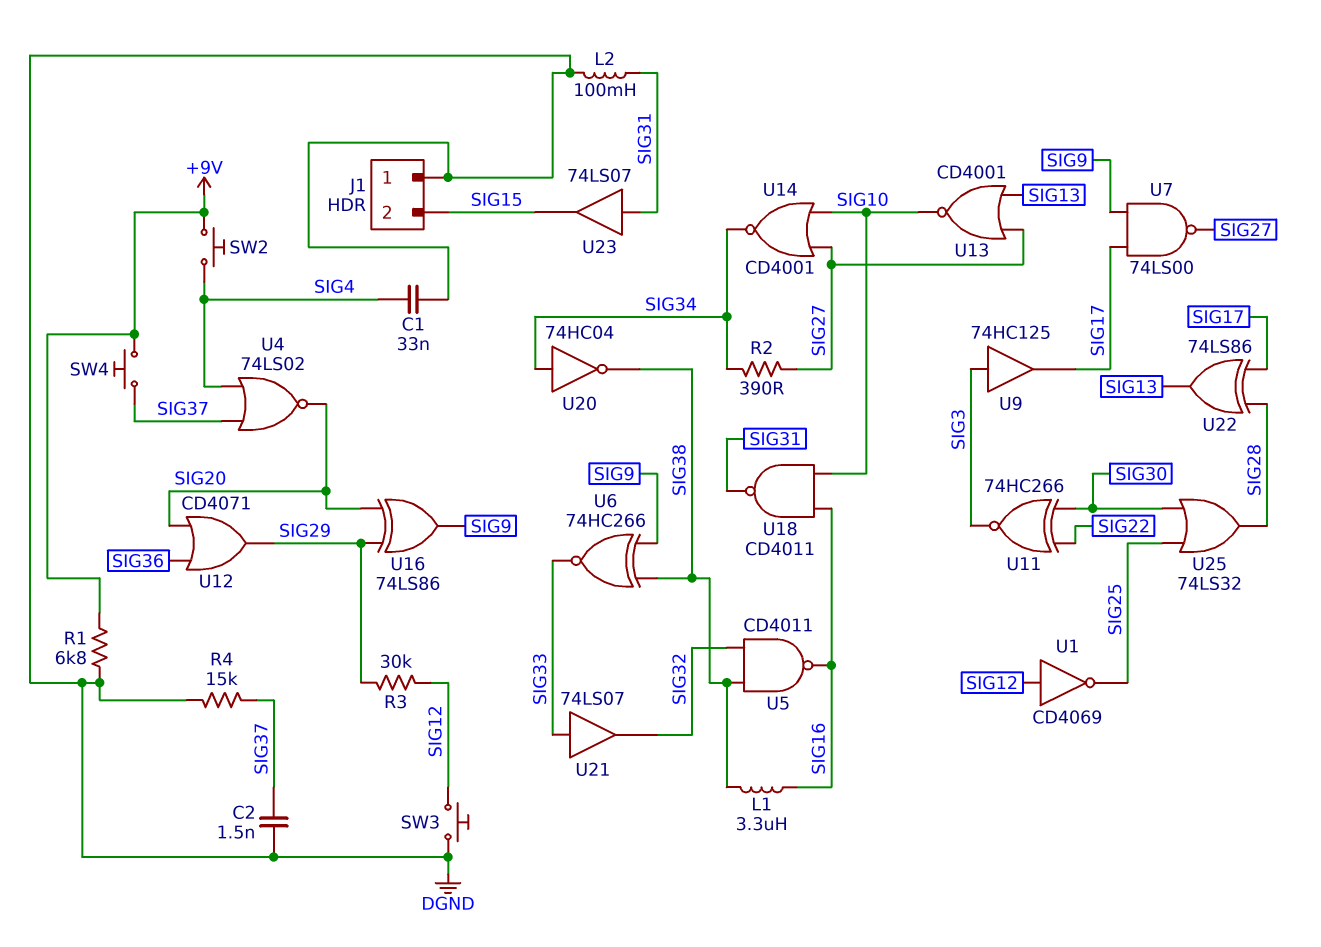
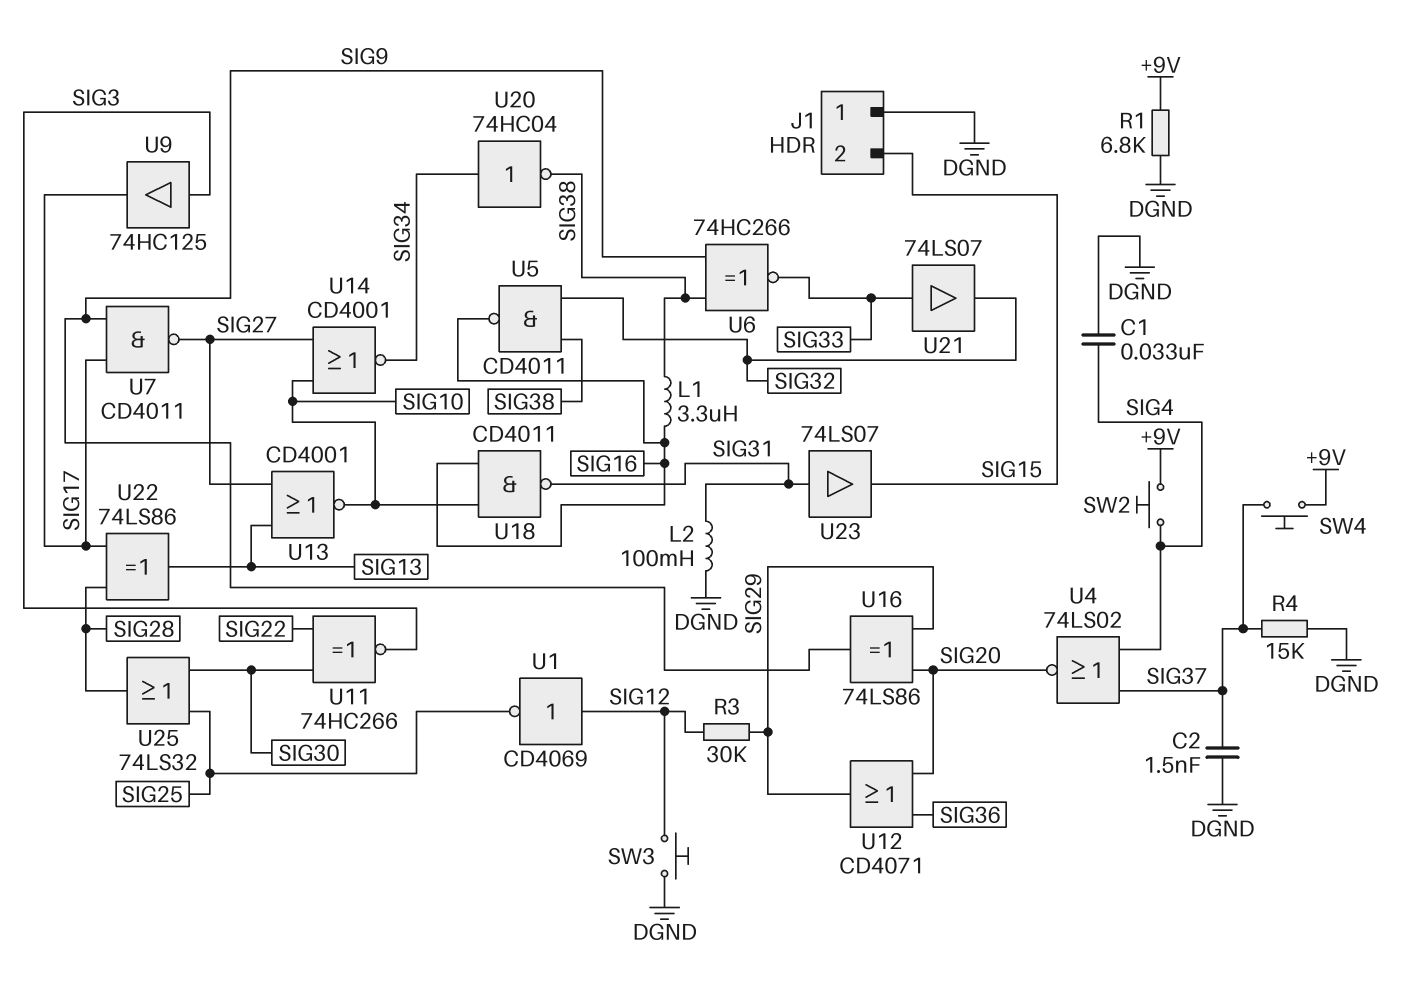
R2: 390 (SIG27, SIG34) -> none
U7: NAND 74LS00 (in SIG9, in SIG17, out SIG27) -> NAND CD4011 (in SIG9, in SIG17, out SIG27)

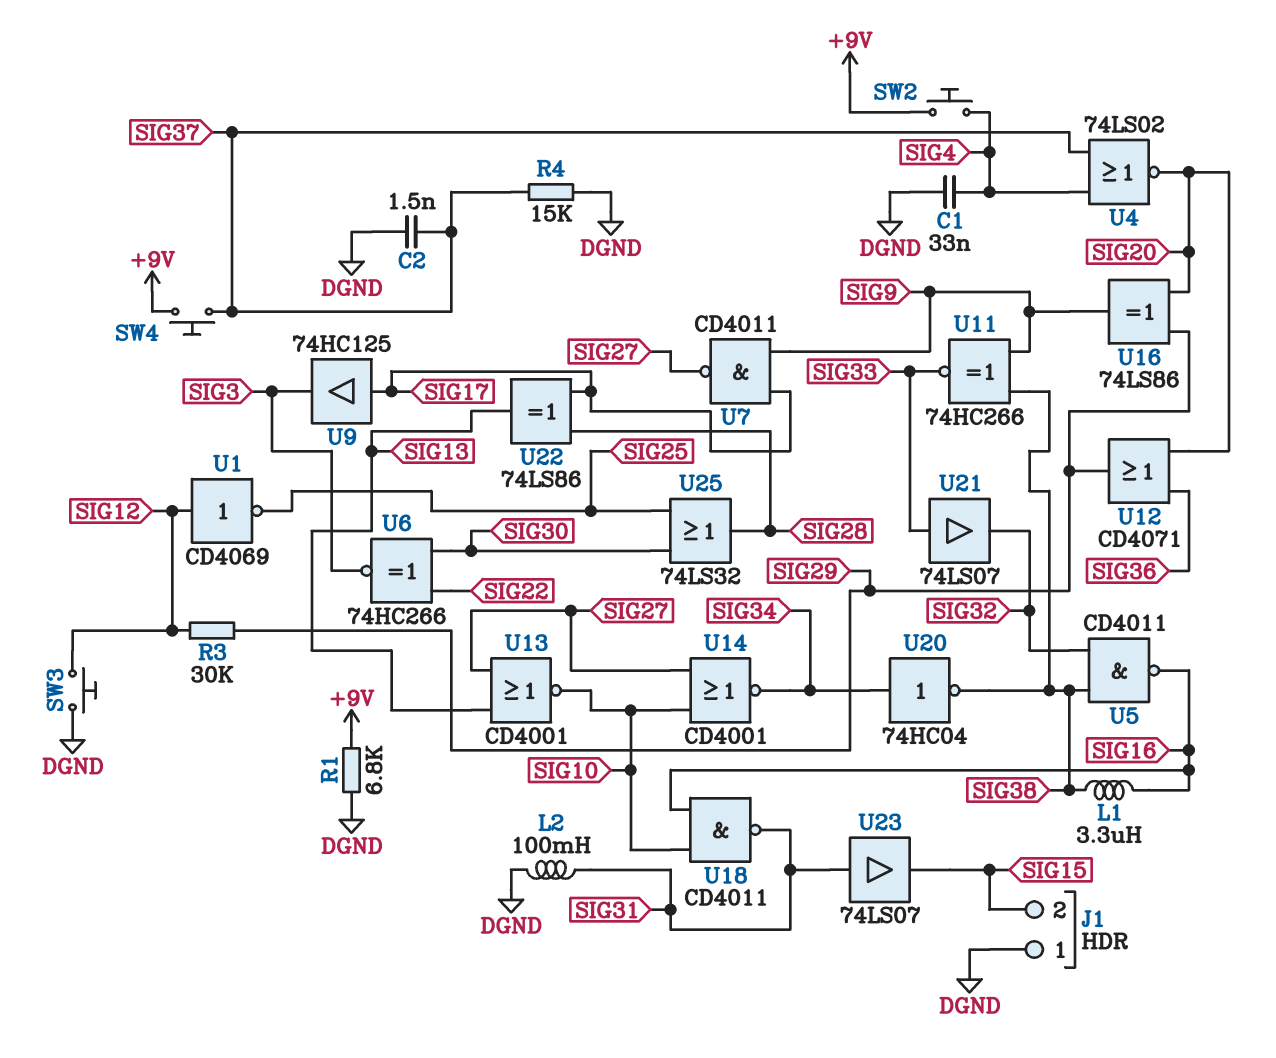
U6: XNOR 74HC266 (in SIG9, in SIG38, out SIG33) -> XNOR 74HC266 (in SIG22, in SIG30, out SIG3)
U9: buffer 74HC125 (in SIG3, out SIG17) -> buffer 74HC125 (in SIG17, out SIG3)
U11: XNOR 74HC266 (in SIG22, in SIG30, out SIG3) -> XNOR 74HC266 (in SIG9, in SIG38, out SIG33)

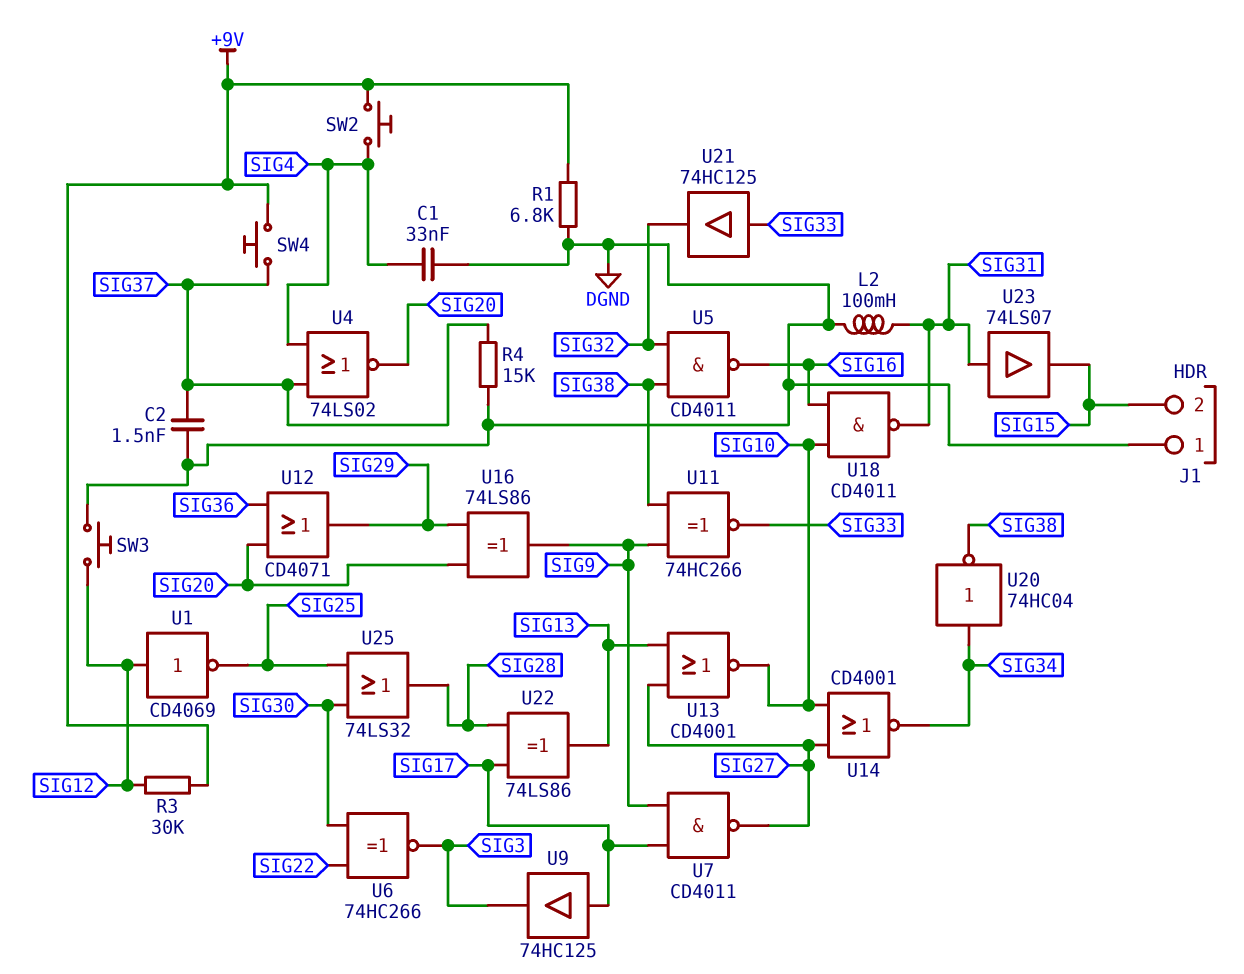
L1: 3.3uH (SIG16, SIG38) -> none
R3: 30k (SIG12, SIG29) -> 30k (+9V, SIG12)
U21: buffer 74LS07 (in SIG33, out SIG32) -> buffer 74HC125 (in SIG33, out SIG32)

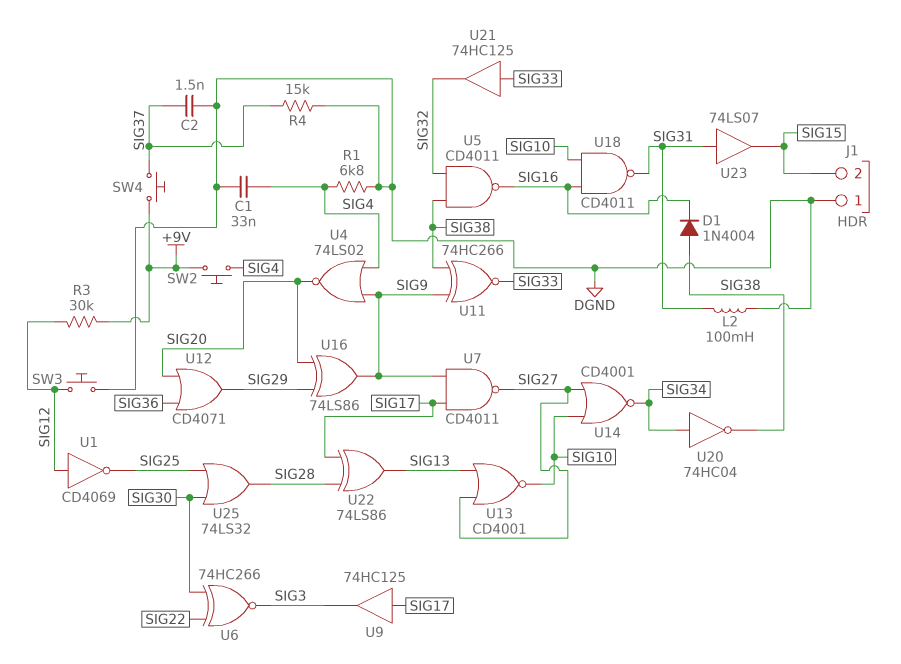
D1: none -> diode 1N4004 (A SIG38, K SIG16)
R1: 6.8k (+9V, DGND) -> 6.8k (DGND, SIG4)
U4: NOR 74LS02 (in SIG4, in SIG37, out SIG20) -> NOR 74LS02 (in SIG4, in SIG9, out SIG20)

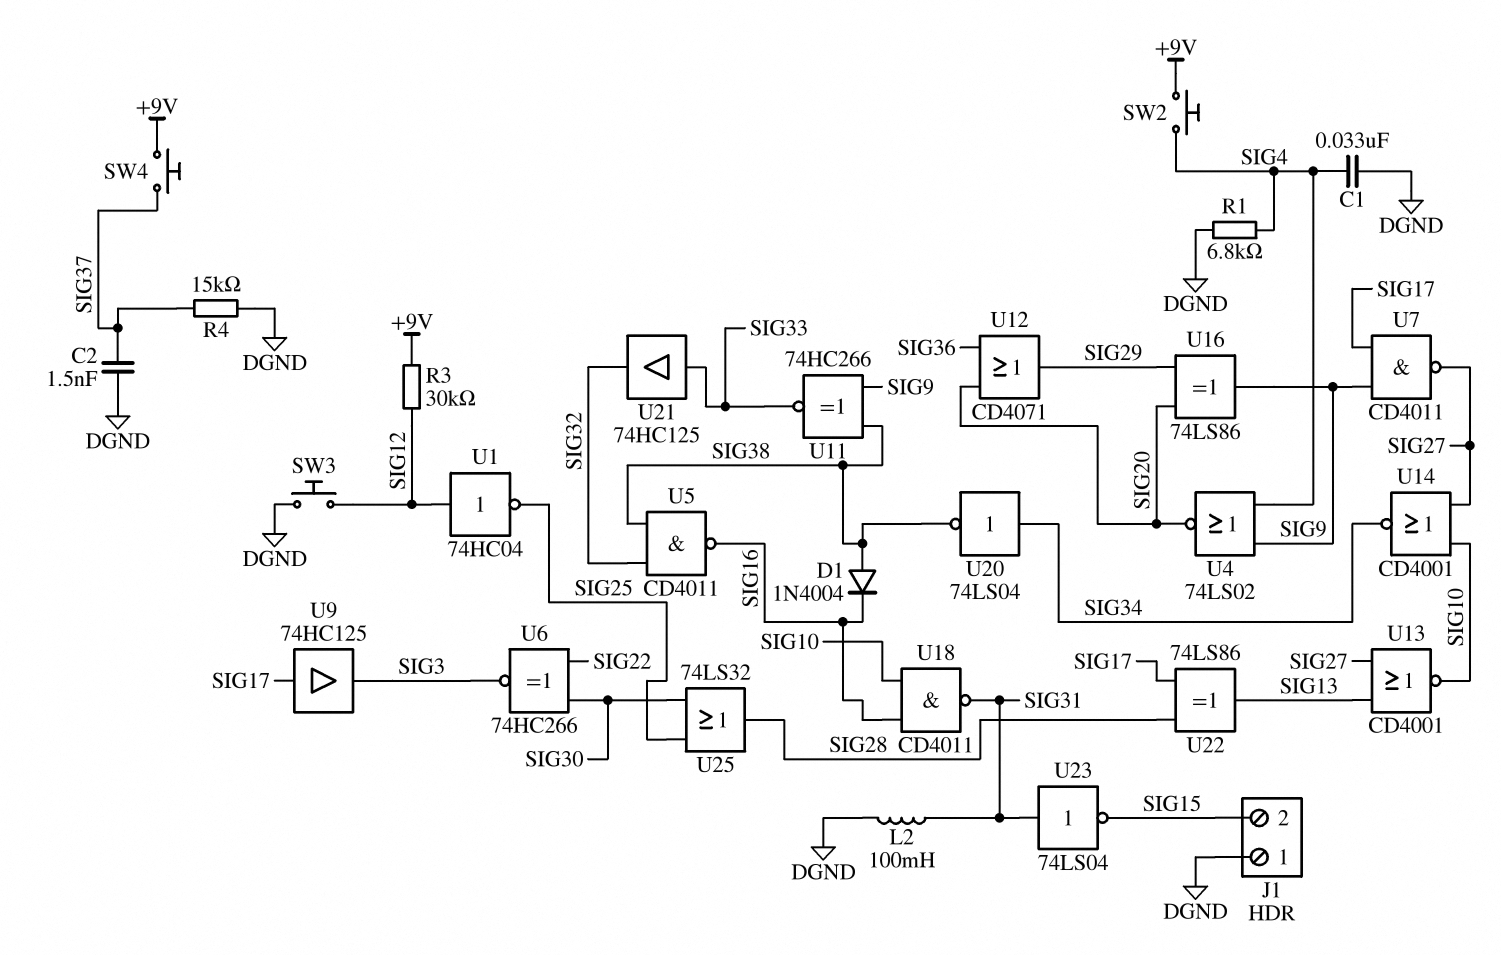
U1: NOT CD4069 (in SIG12, out SIG25) -> NOT 74HC04 (in SIG12, out SIG25)
U20: NOT 74HC04 (in SIG34, out SIG38) -> NOT 74LS04 (in SIG34, out SIG38)
U23: buffer 74LS07 (in SIG31, out SIG15) -> NOT 74LS04 (in SIG31, out SIG15)

